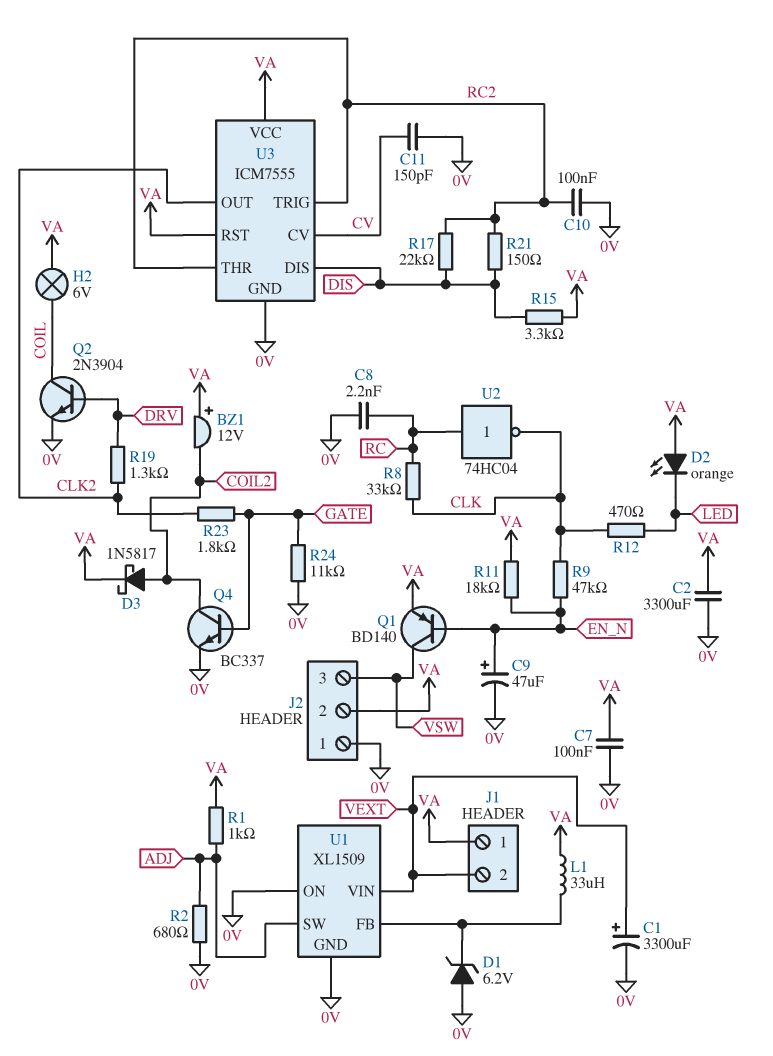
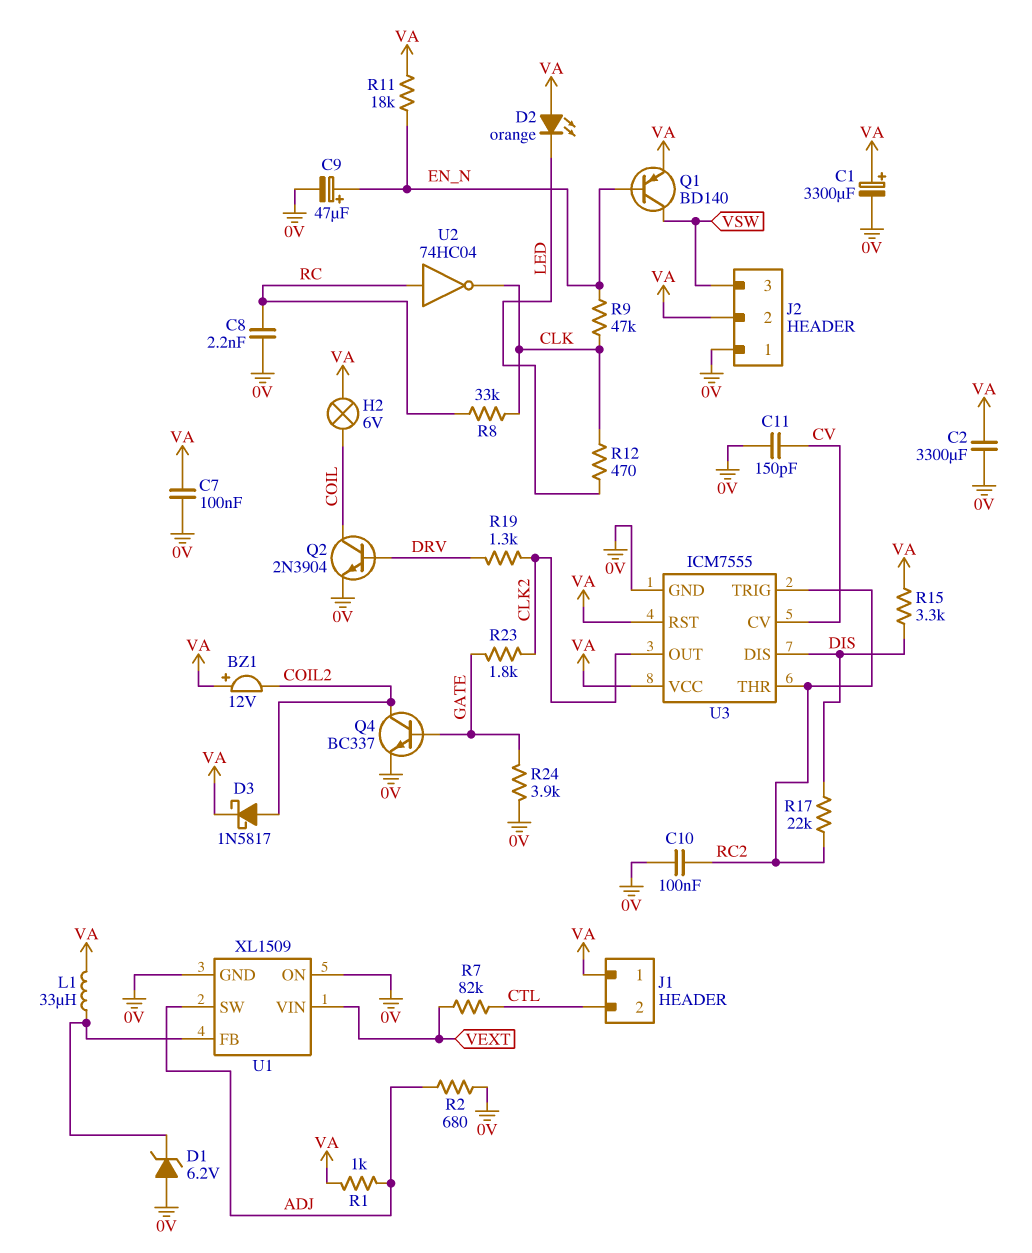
C1: 3300uF (plus VEXT, minus 0V) -> 3300uF (plus VA, minus 0V)
J1 pin 2: VEXT -> CTL
R7: none -> 82k (CTL, VEXT)
R21: 150 (DIS, RC2) -> none
R24: 11k (0V, GATE) -> 3.9k (0V, GATE)

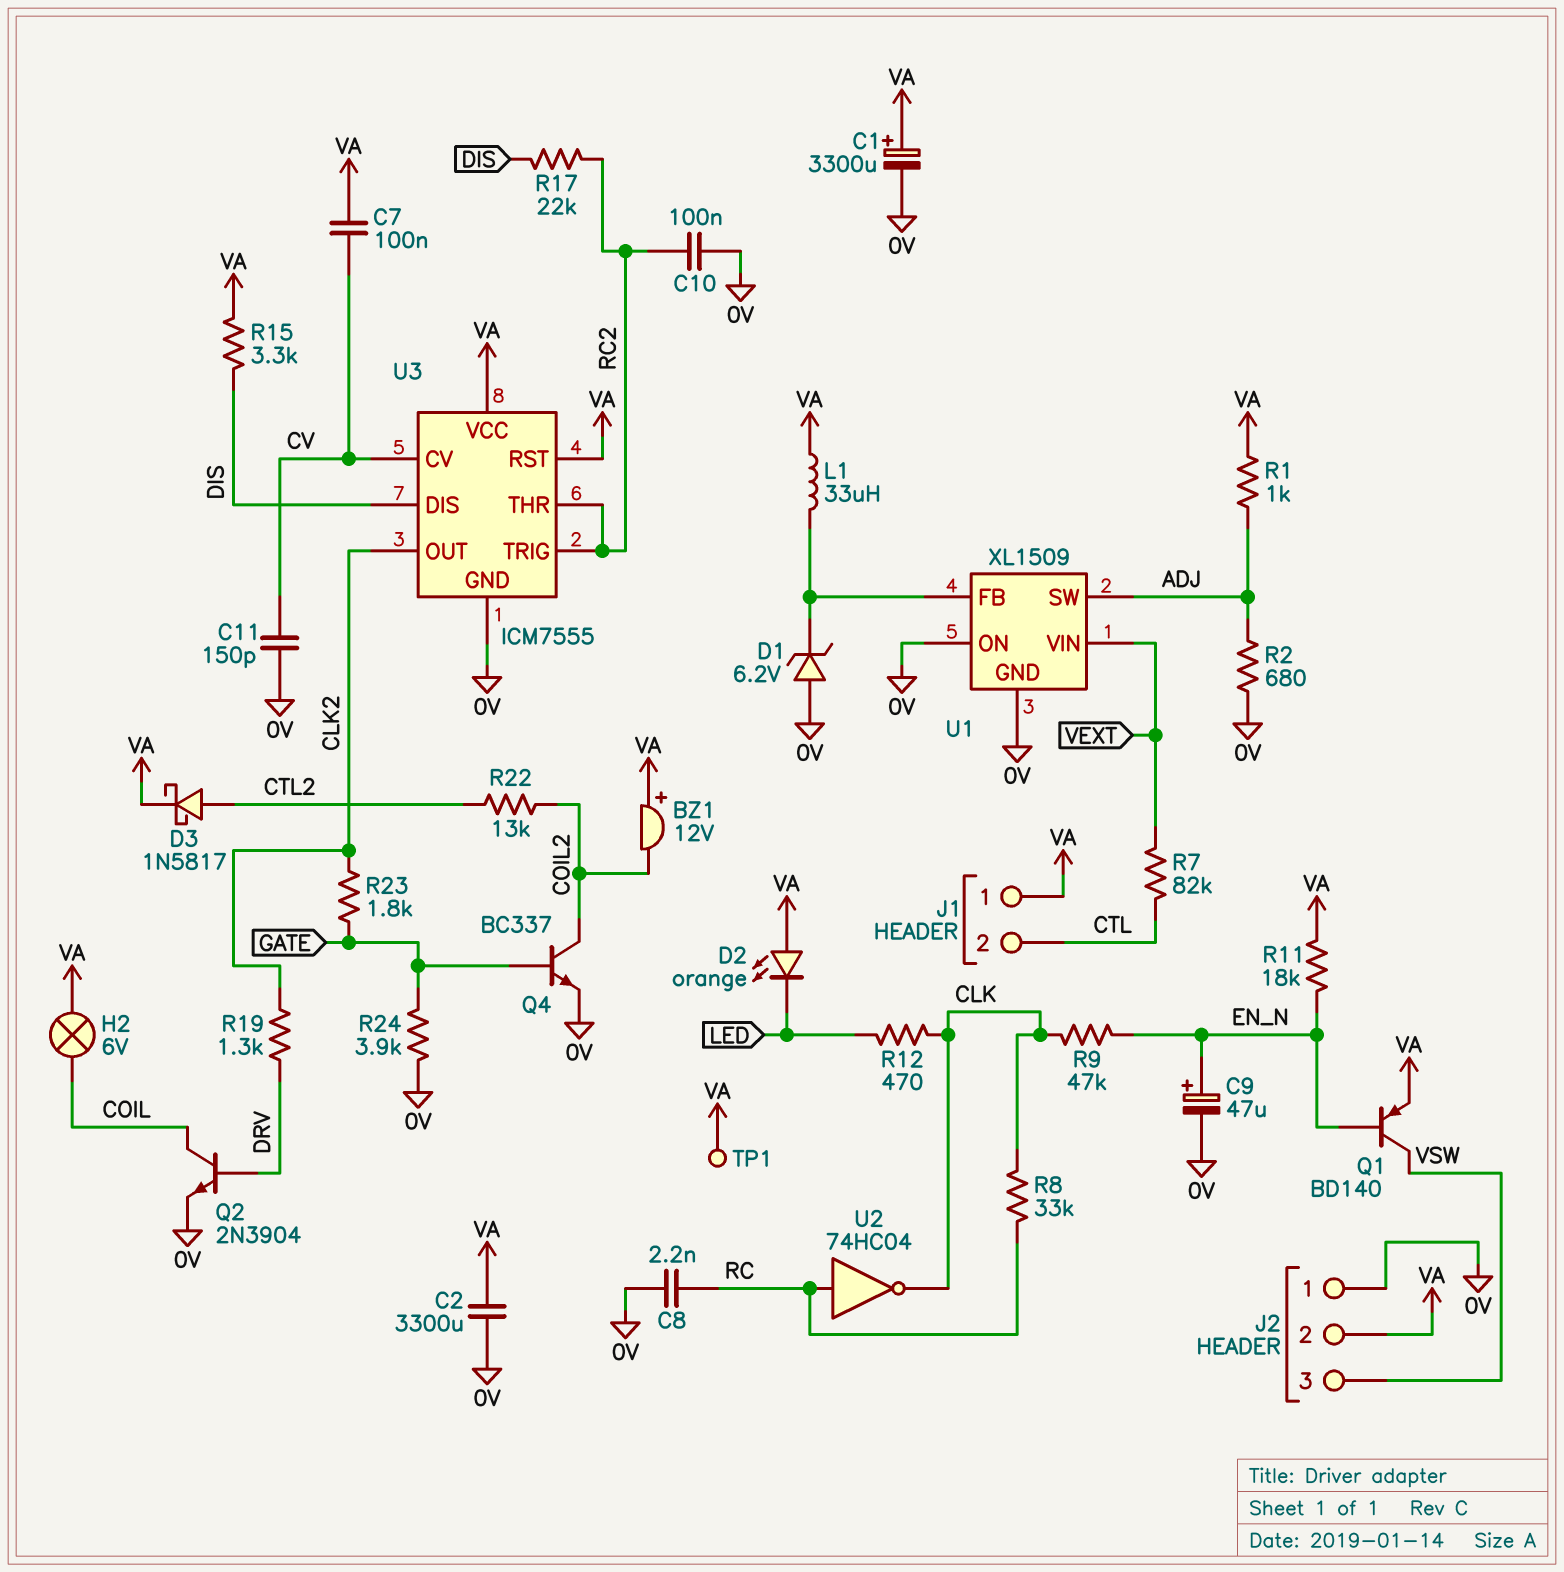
C7: 100nF (0V, VA) -> 100nF (CV, VA)
D3: schottky 1N5817 (A COIL2, K VA) -> schottky 1N5817 (A CTL2, K VA)
R22: none -> 13k (COIL2, CTL2)
TP1: none -> test point (VA)

